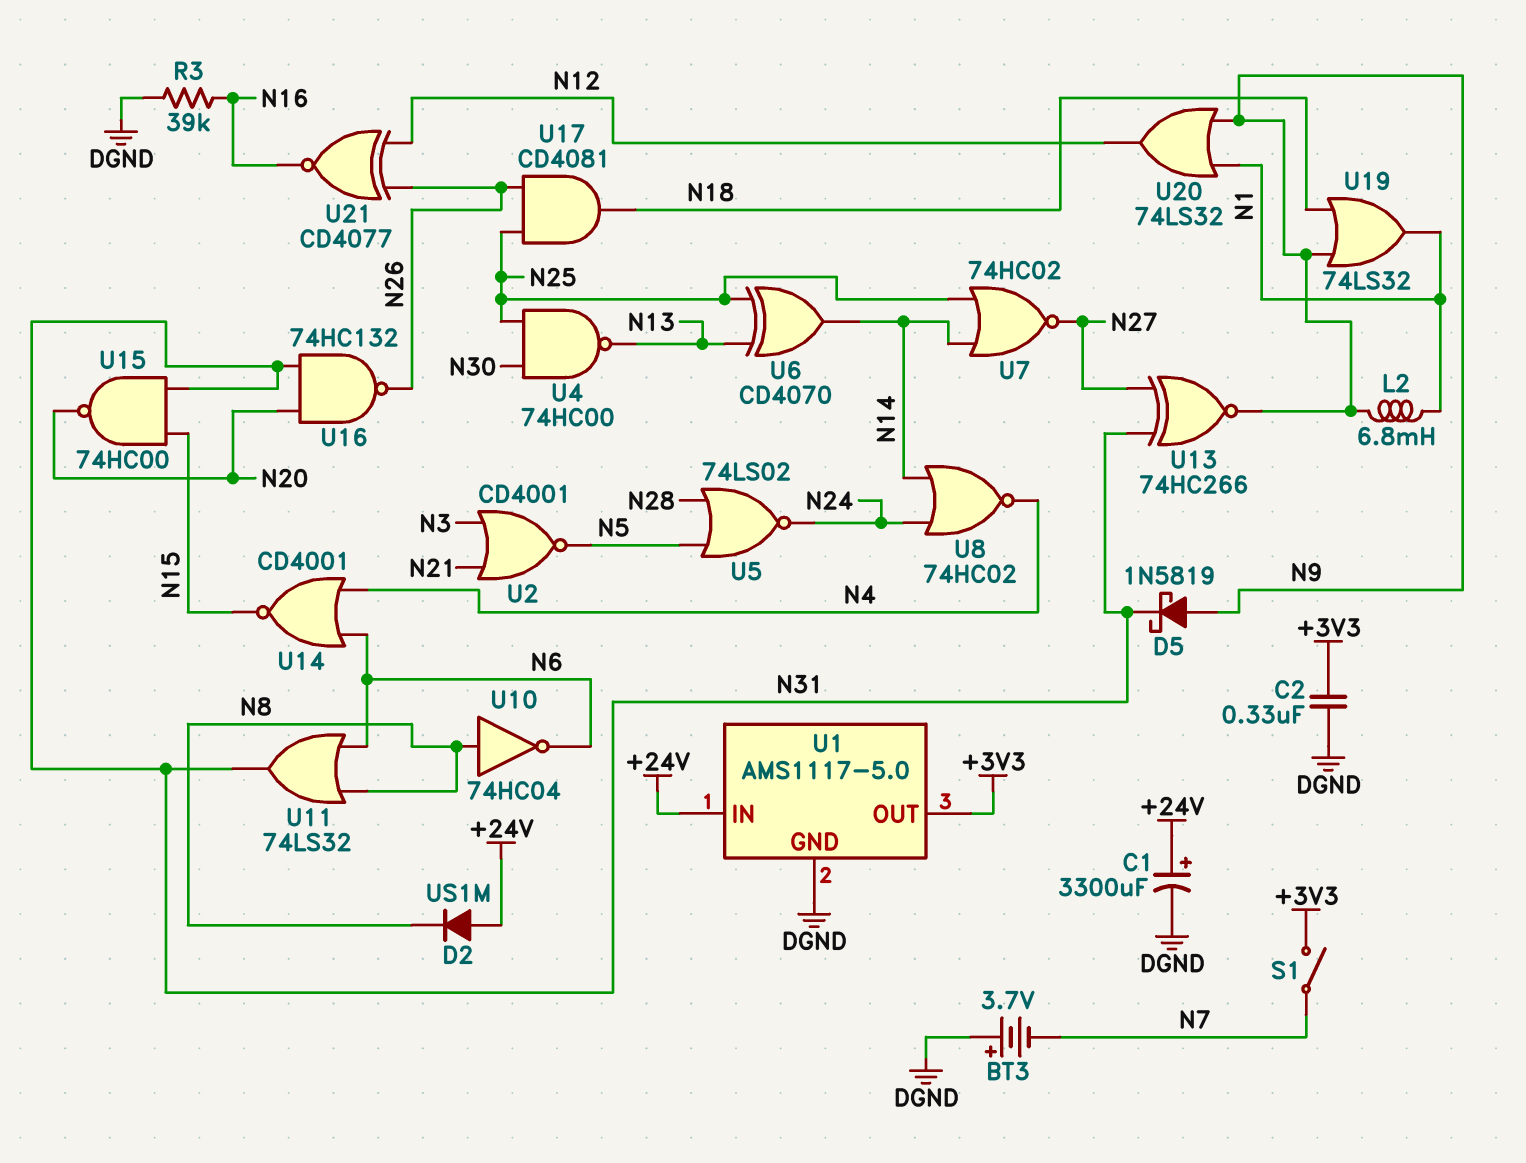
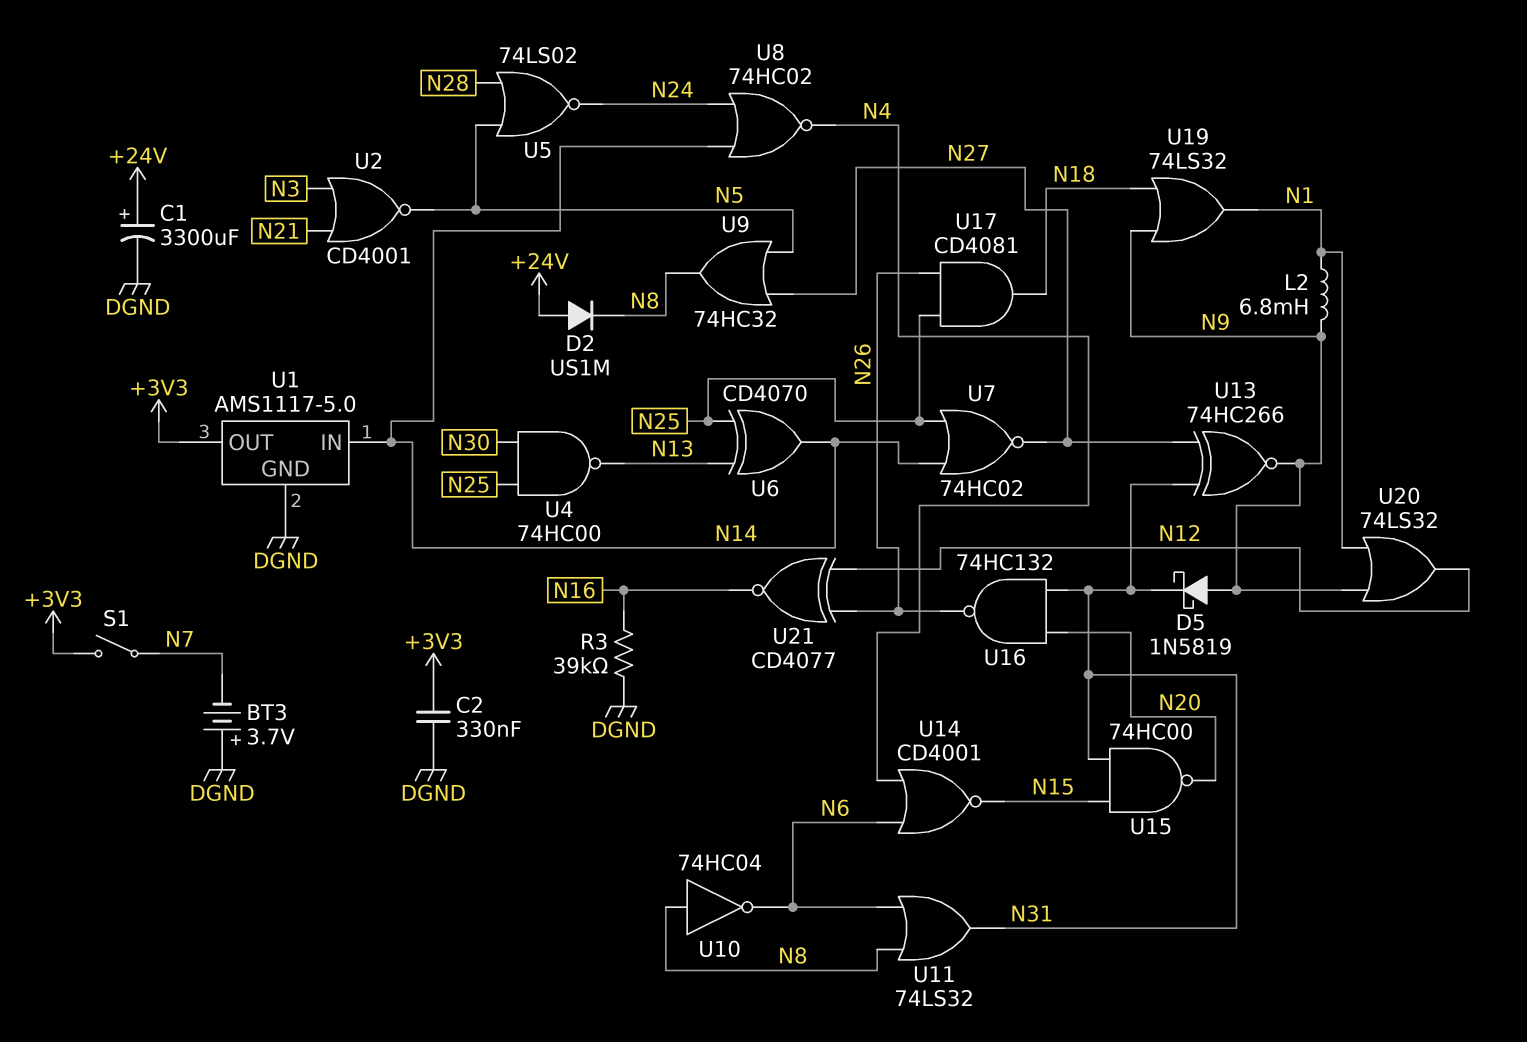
U1 pin IN: +24V -> N14
U9: none -> OR 74HC32 (in N5, in N27, out N8)

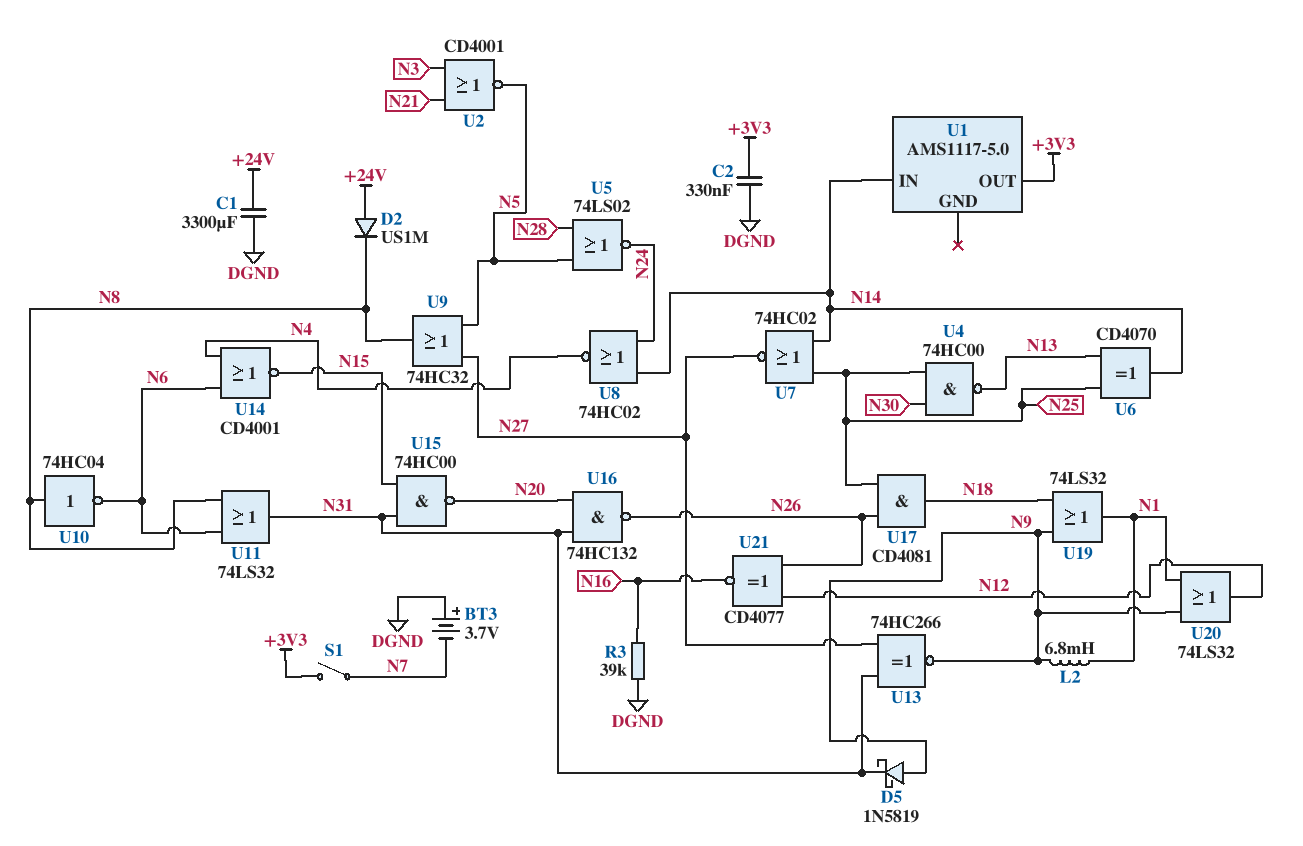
C1: 3300uF (plus +24V, minus DGND) -> 3300uF (+24V, DGND)
U1 pin GND: DGND -> none

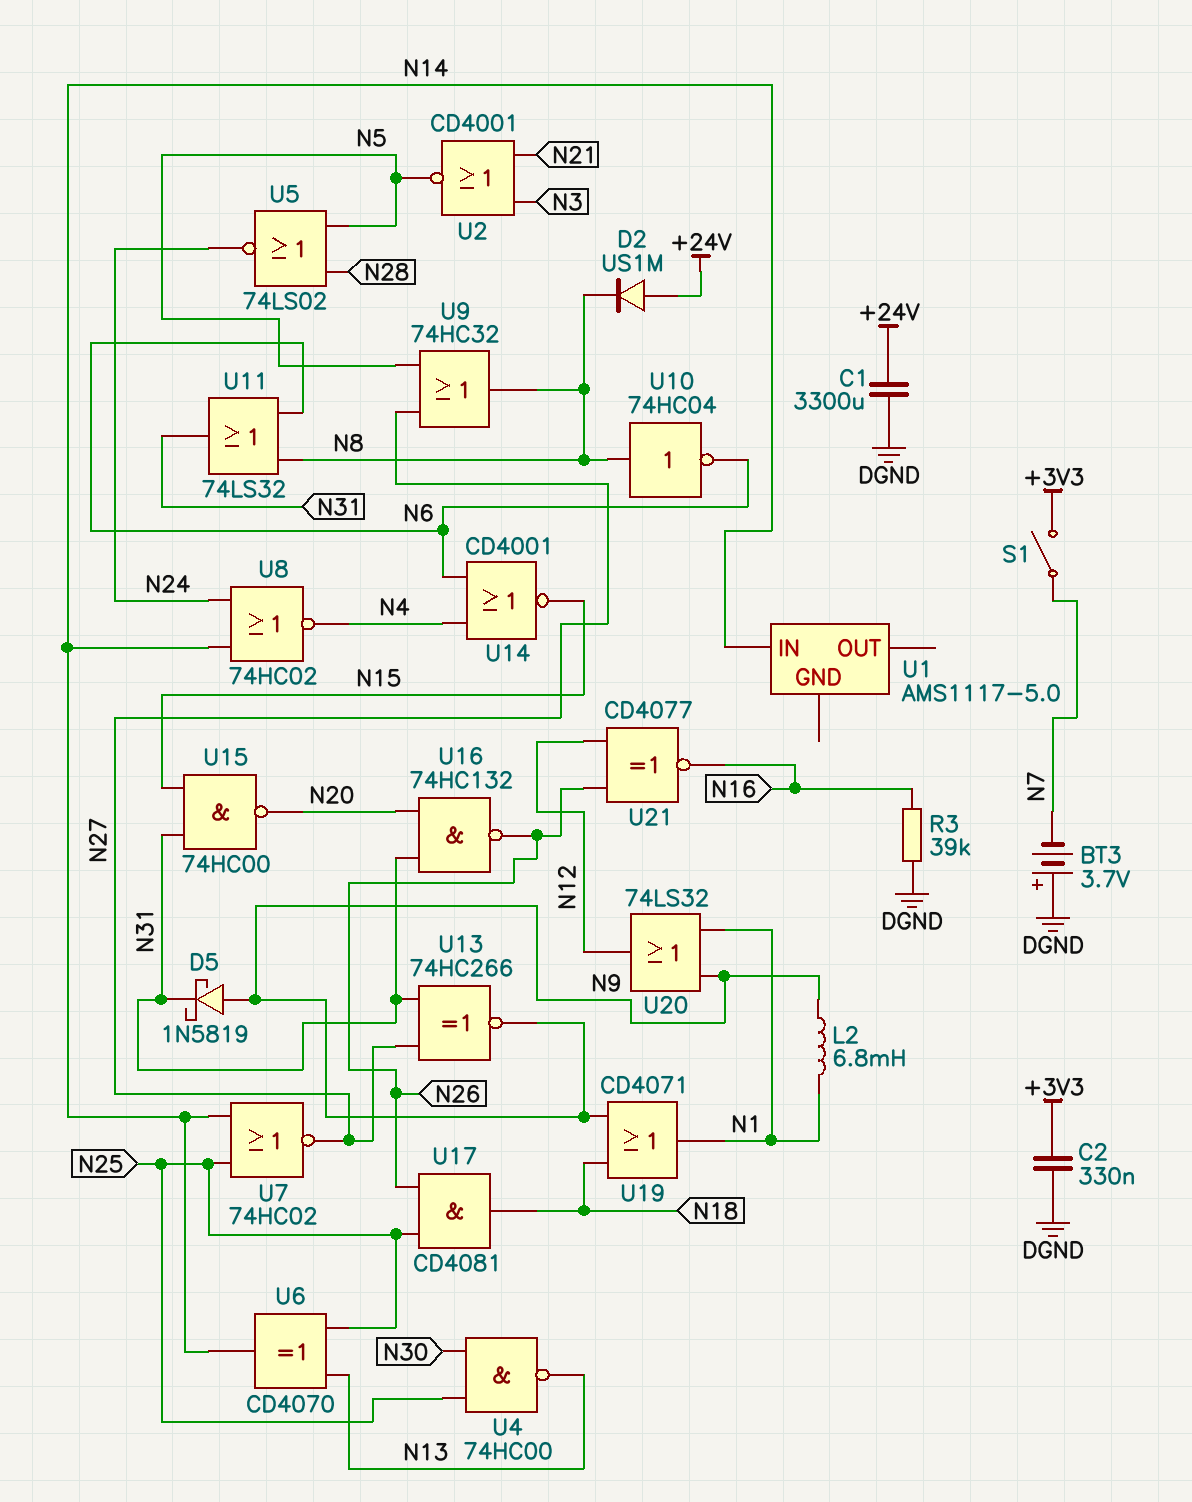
U1 pin OUT: +3V3 -> none
U19: OR 74LS32 (in N9, in N18, out N1) -> OR CD4071 (in N9, in N18, out N1)

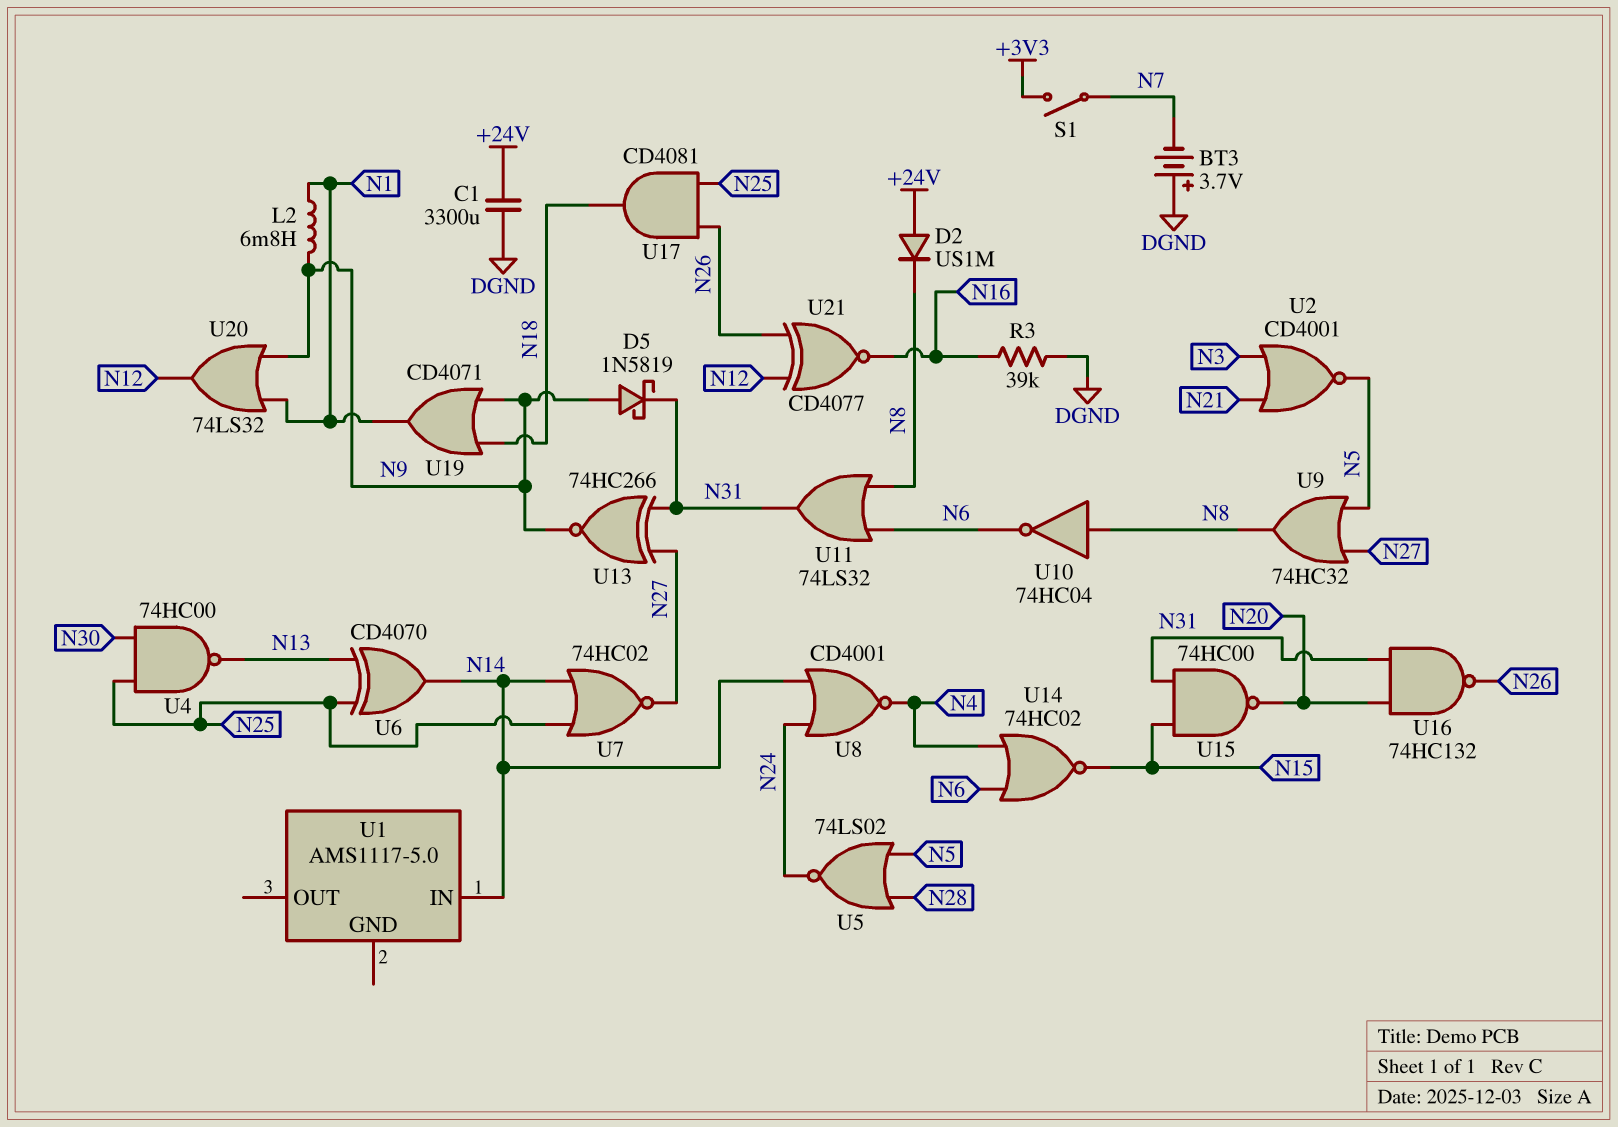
C2: 330nF (+3V3, DGND) -> none
U8: NOR 74HC02 (in N14, in N24, out N4) -> NOR CD4001 (in N14, in N24, out N4)
U14: NOR CD4001 (in N4, in N6, out N15) -> NOR 74HC02 (in N4, in N6, out N15)

